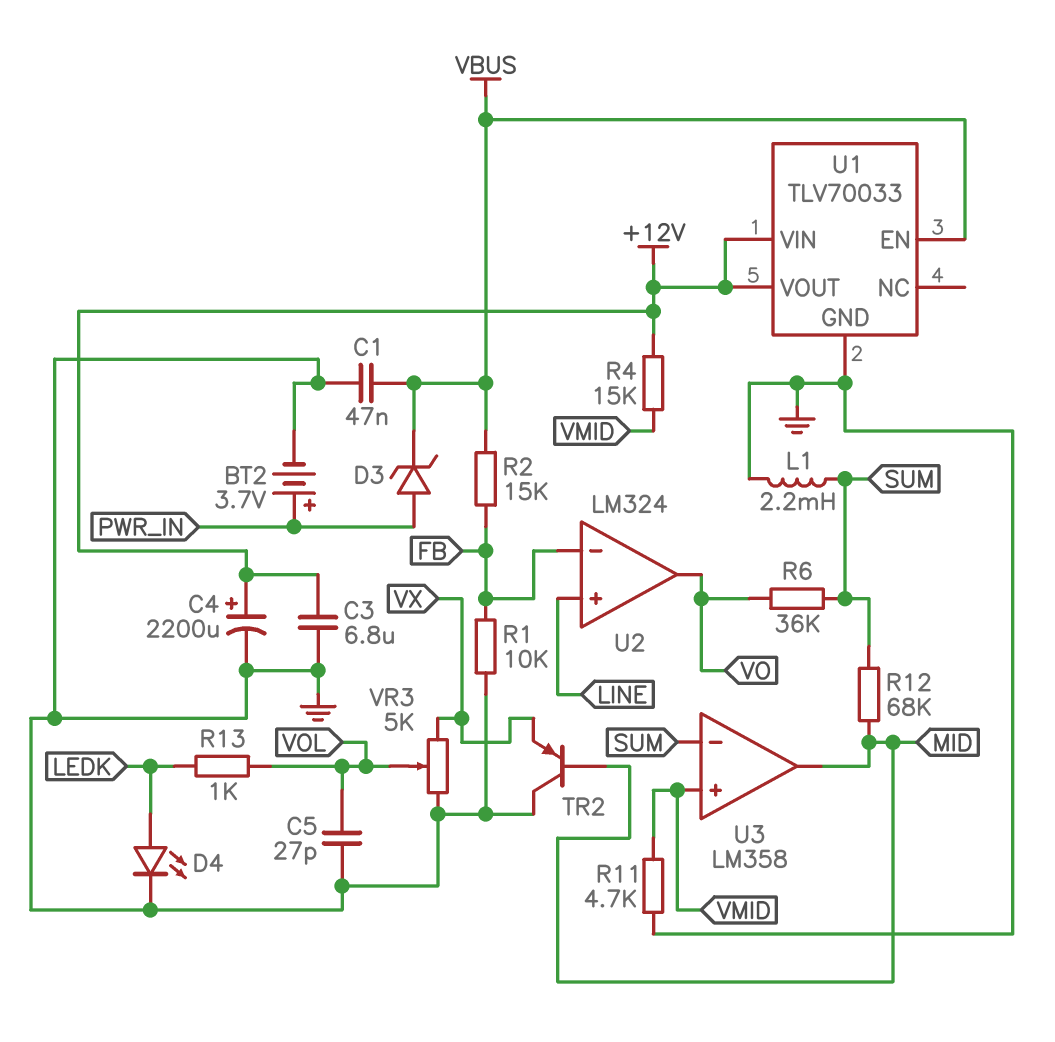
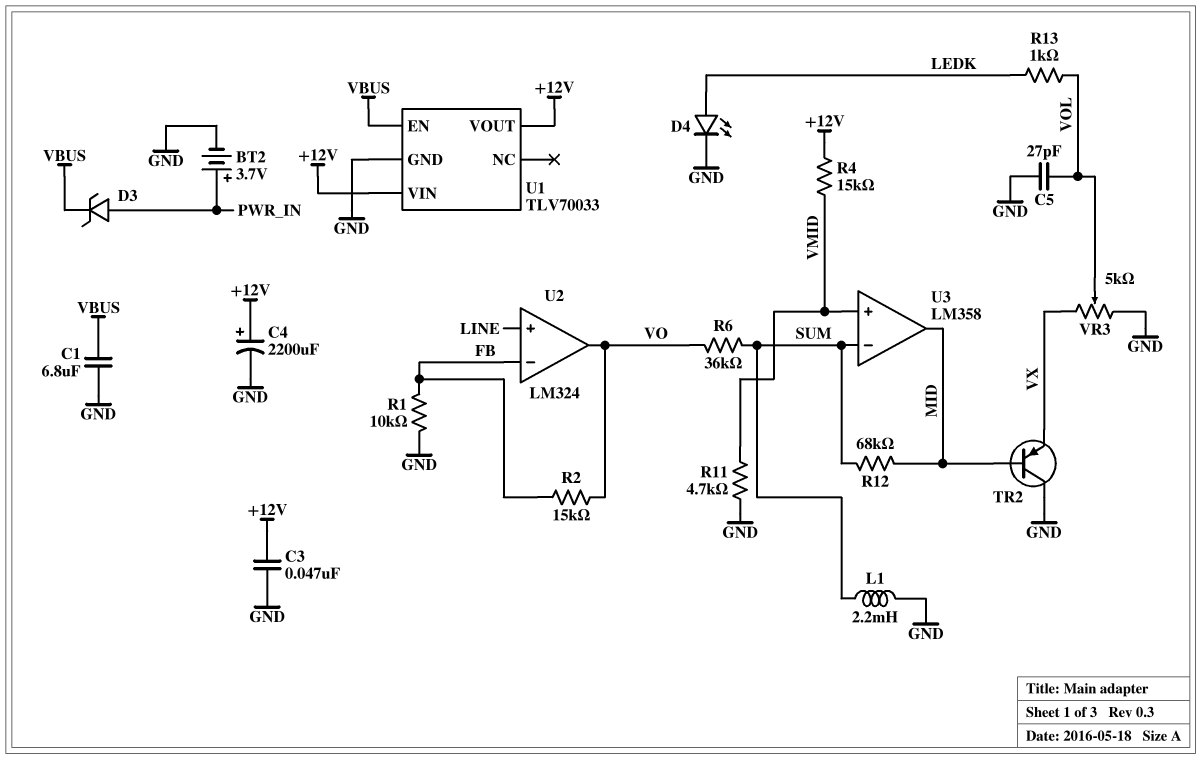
C1: 47nF (GND, VBUS) -> 6.8uF (GND, VBUS)
C3: 6.8uF (+12V, GND) -> 47nF (+12V, GND)
R2: 15k (FB, VBUS) -> 15k (FB, VO)

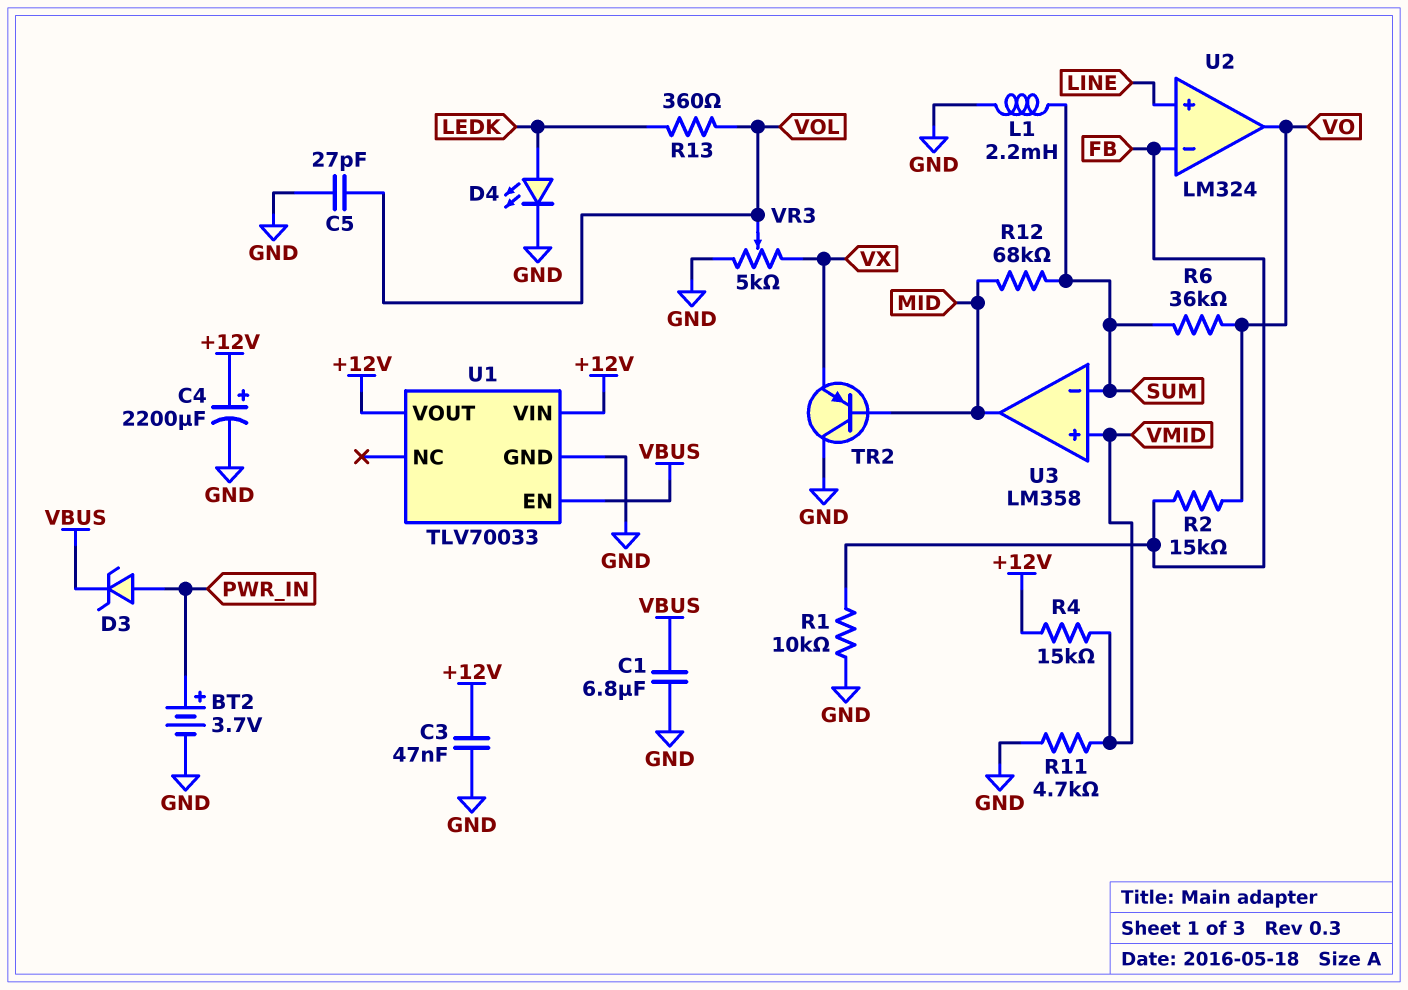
R13: 1k (LEDK, VOL) -> 360 (LEDK, VOL)

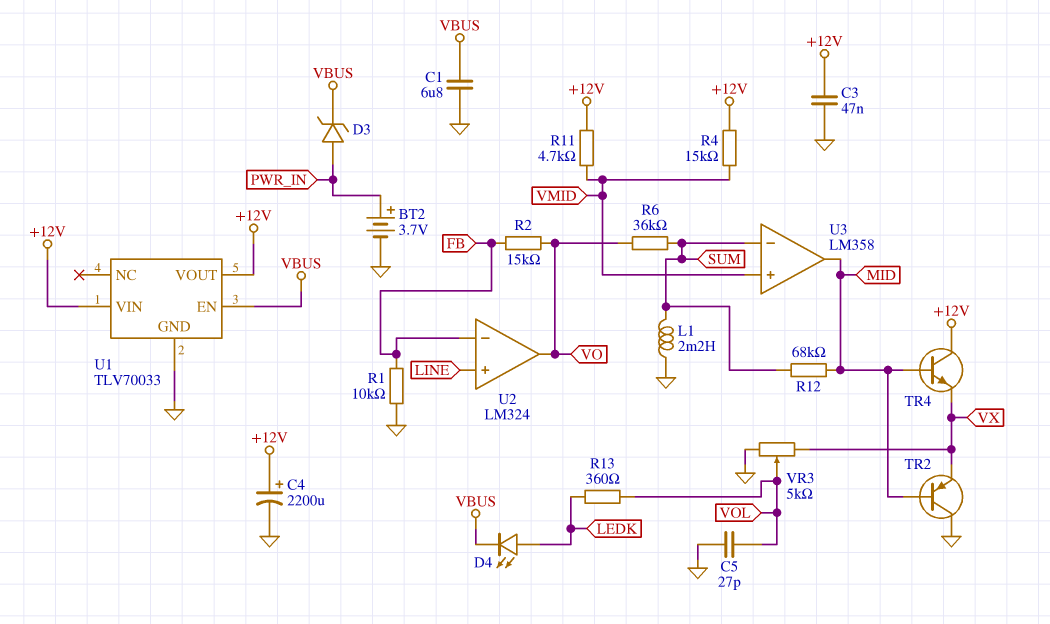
D4: LED (A LEDK, K GND) -> LED (A LEDK, K VBUS)
R11: 4.7k (GND, VMID) -> 4.7k (+12V, VMID)
TR4: none -> NPN (B MID, C +12V, E VX)

